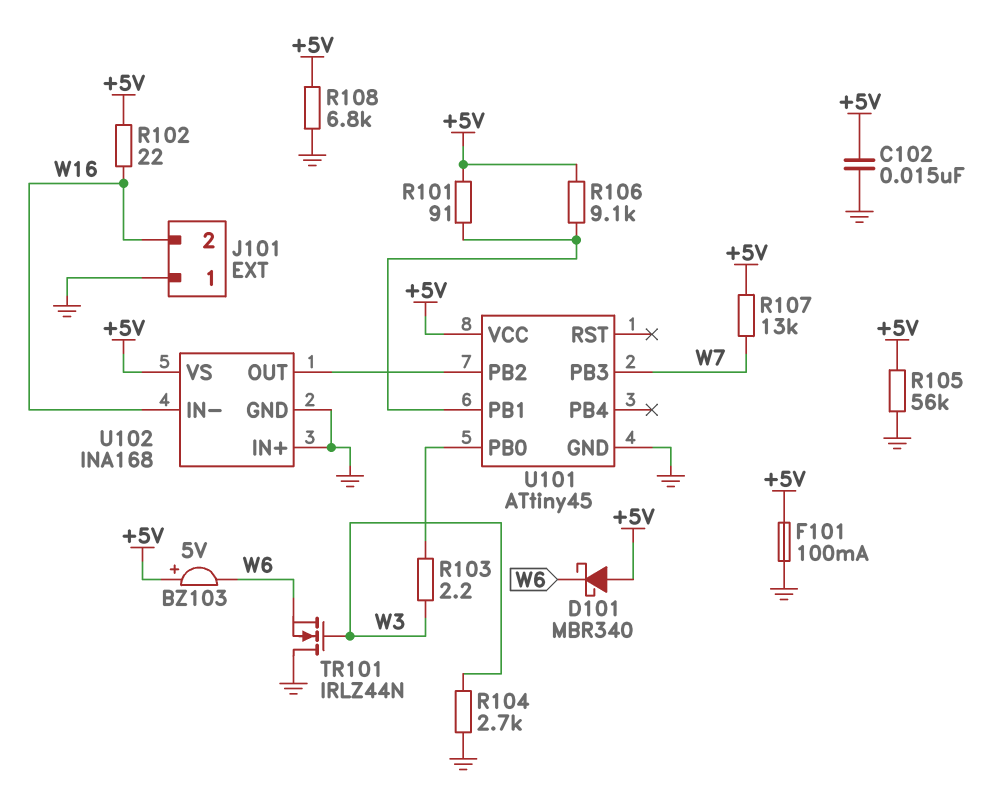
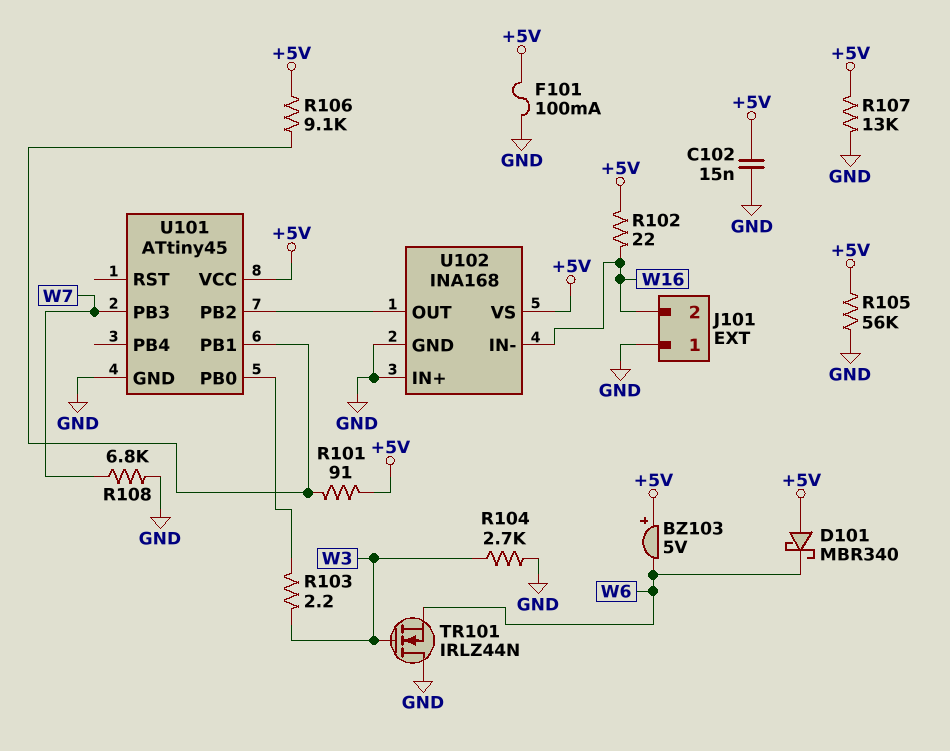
R107: 13k (+5V, W7) -> 13k (+5V, GND)
R108: 6.8k (+5V, GND) -> 6.8k (GND, W7)

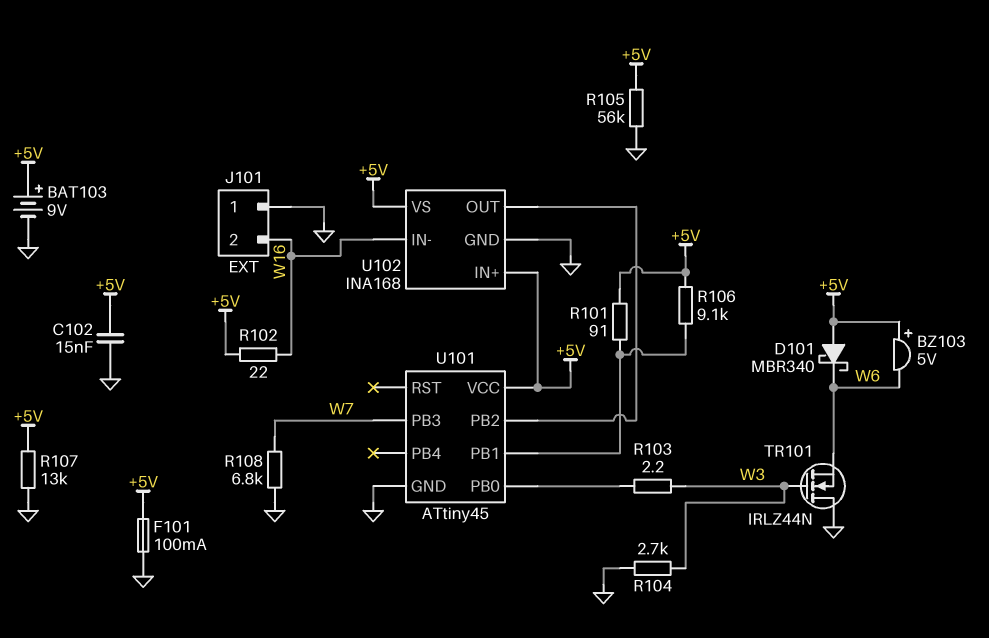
BAT103: none -> 9V (plus +5V, minus GND)
U102 pin IN+: GND -> +5V

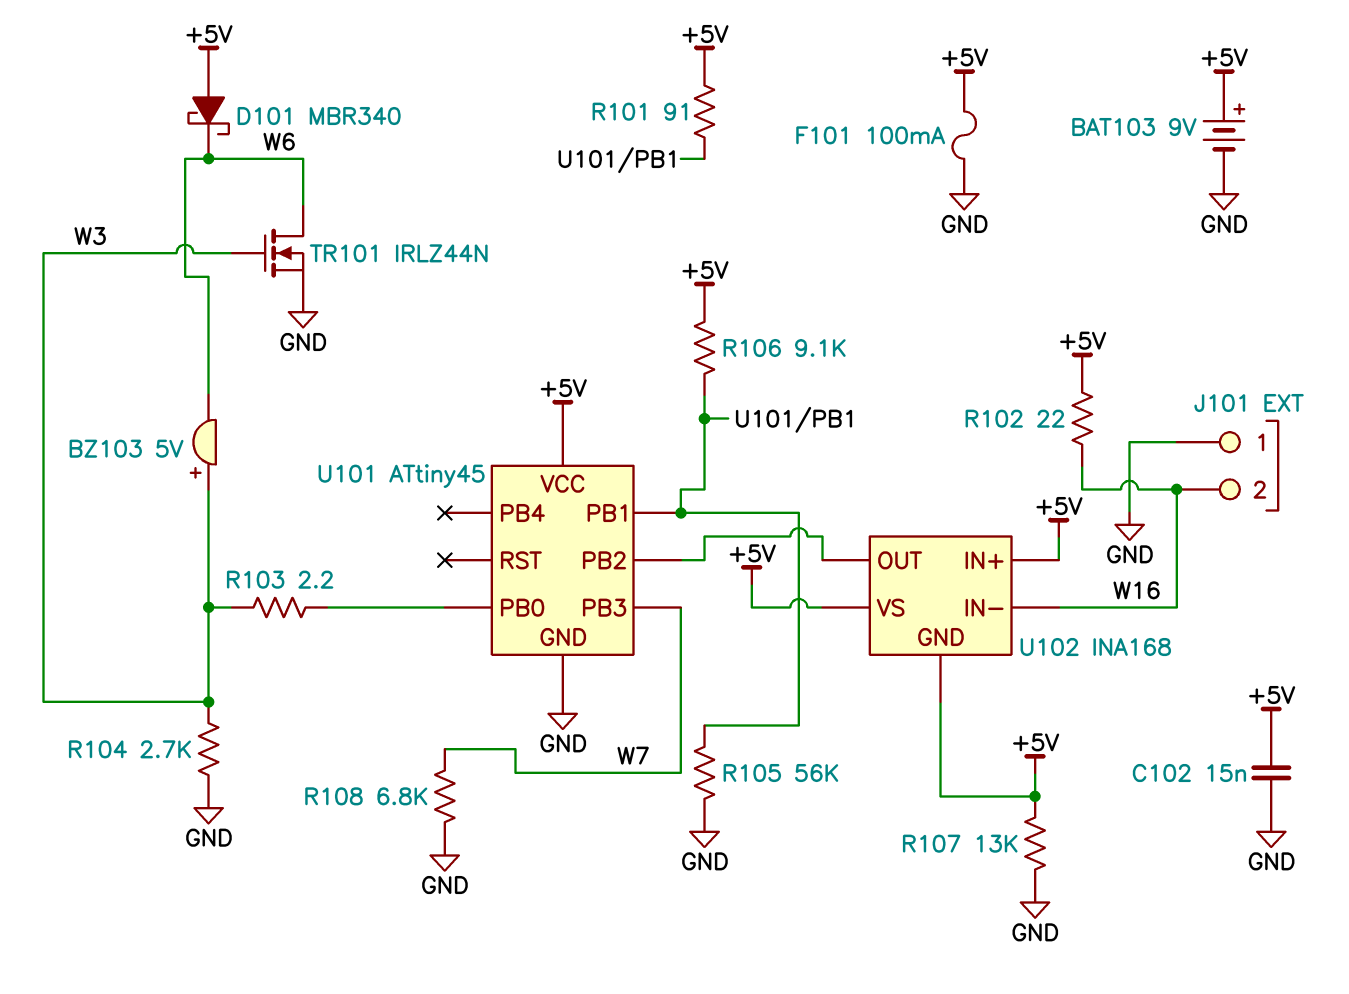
BZ103: buzzer 5V (plus +5V, minus W6) -> buzzer 5V (plus W3, minus W6)
R105: 56k (+5V, GND) -> 56k (GND, U101/PB1)
TR101: NMOS IRLZ44N (G W3, D GND, S W6) -> NMOS IRLZ44N (G W3, D W6, S GND)
U102 pin GND: GND -> +5V

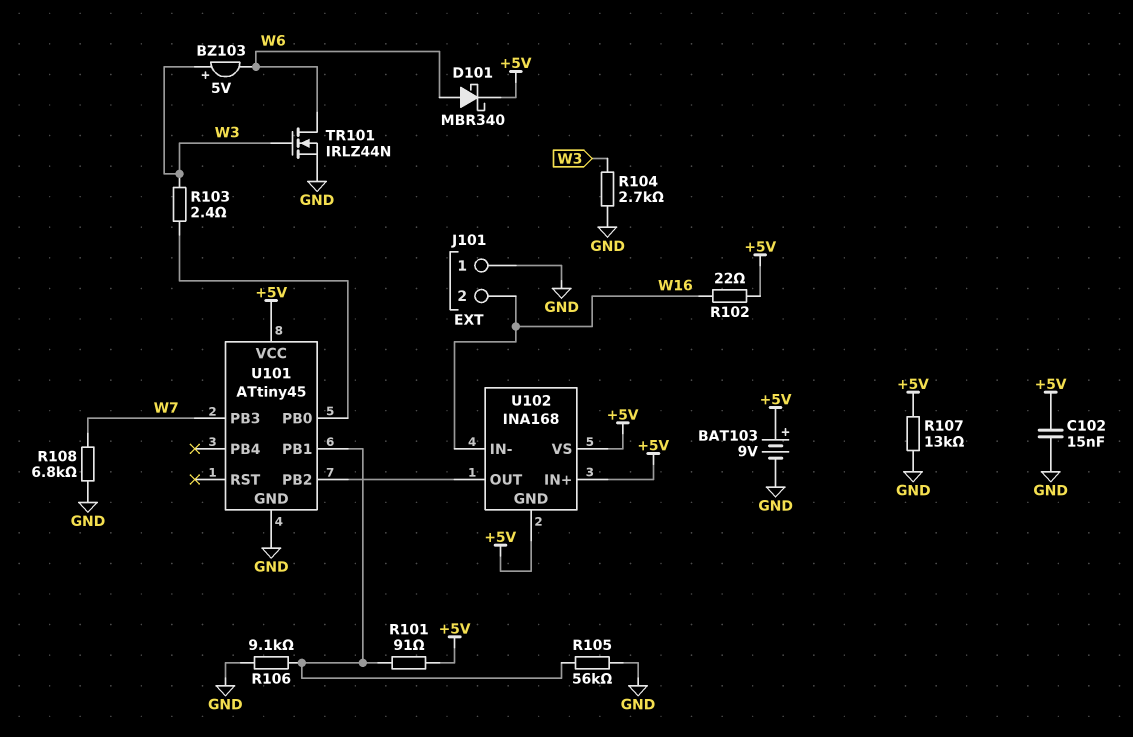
D101: schottky MBR340 (A +5V, K W6) -> schottky MBR340 (A W6, K +5V)
F101: 100mA (+5V, GND) -> none
R103: 2.2 (U101/PB0, W3) -> 2.4 (U101/PB0, W3)
R106: 9.1k (+5V, U101/PB1) -> 9.1k (GND, U101/PB1)

